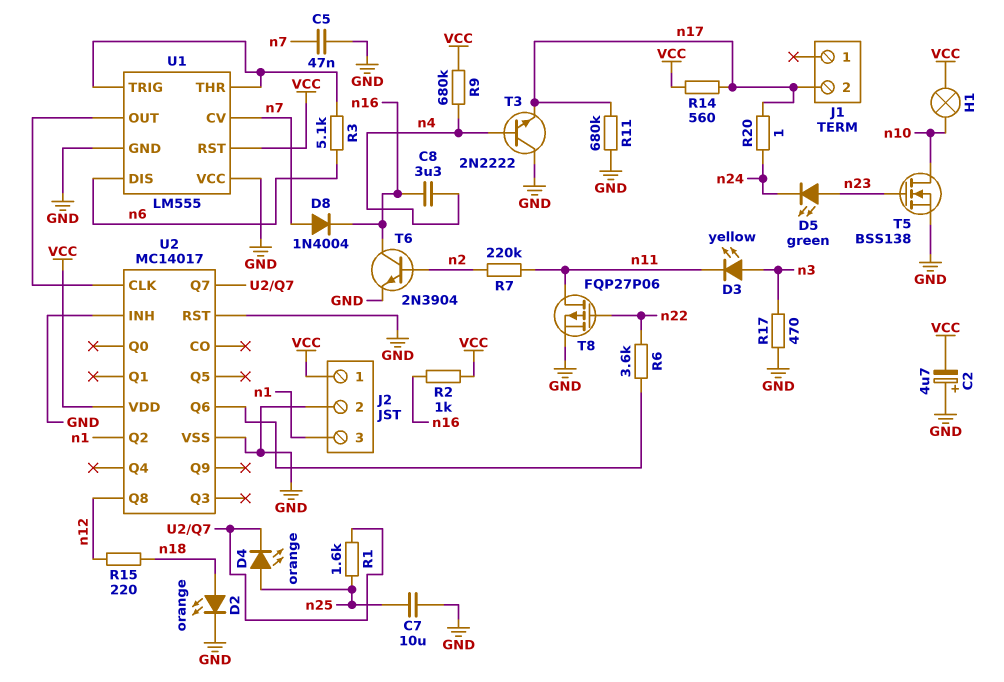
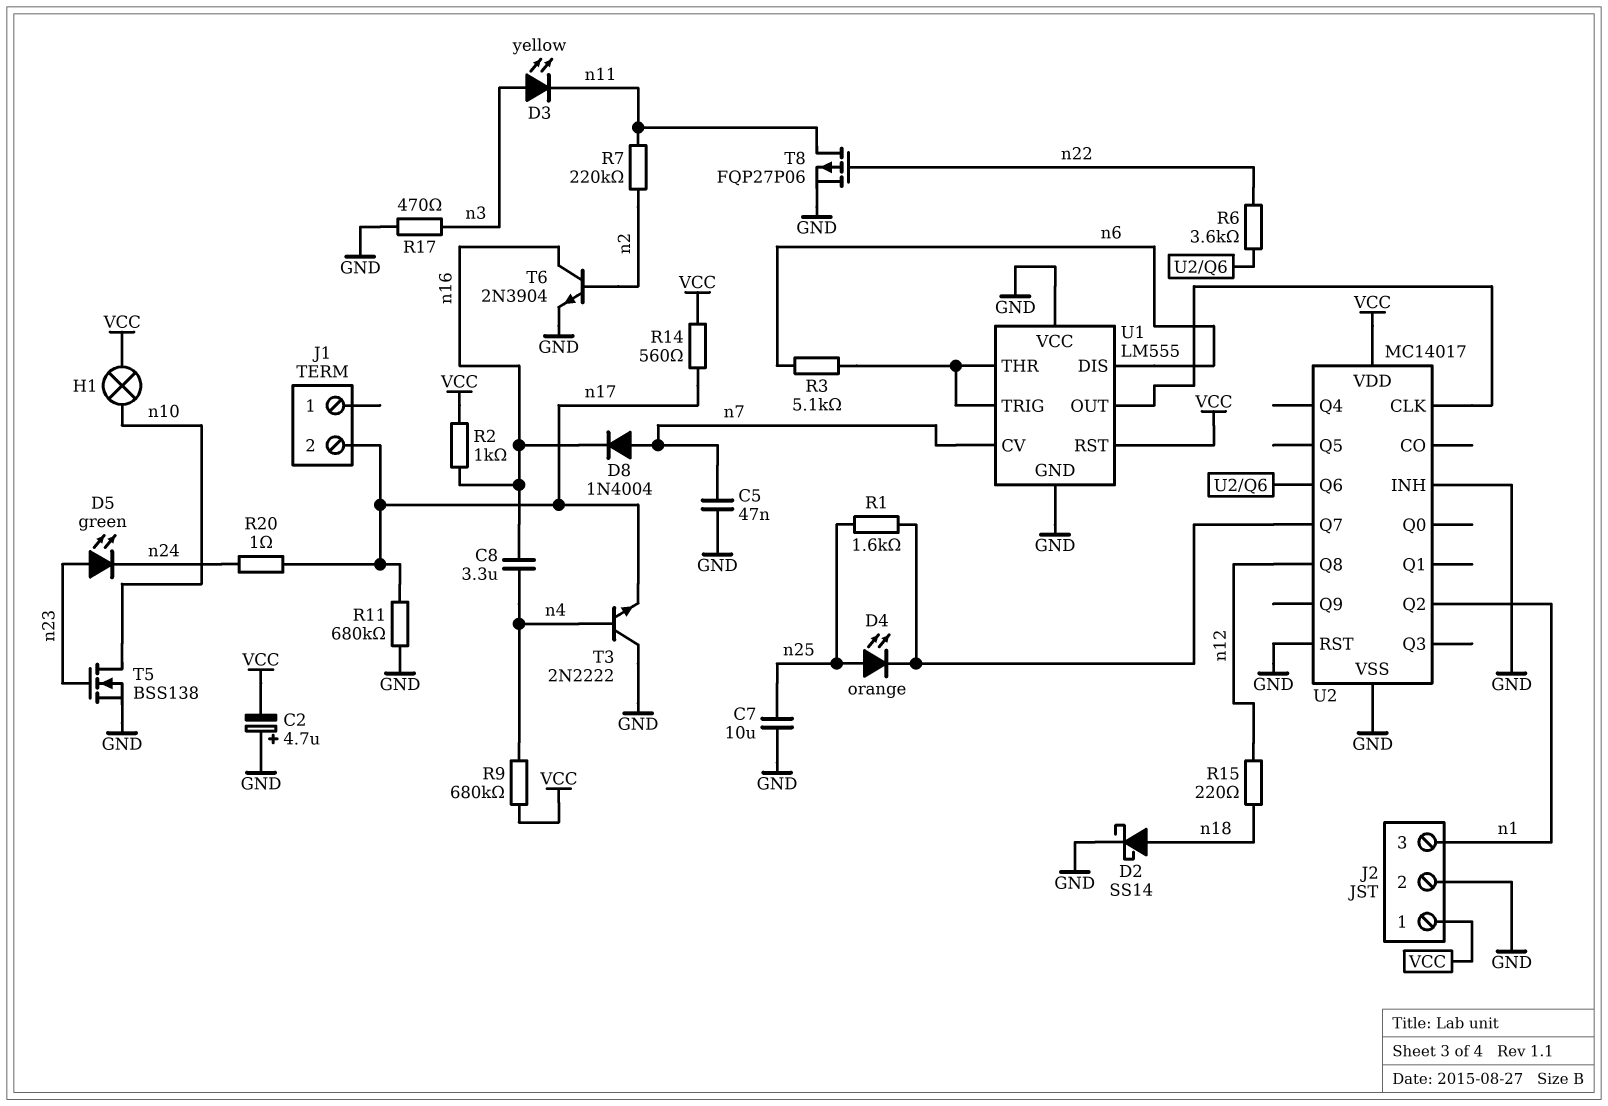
D2: LED orange (A n18, K GND) -> schottky SS14 (A n18, K GND)

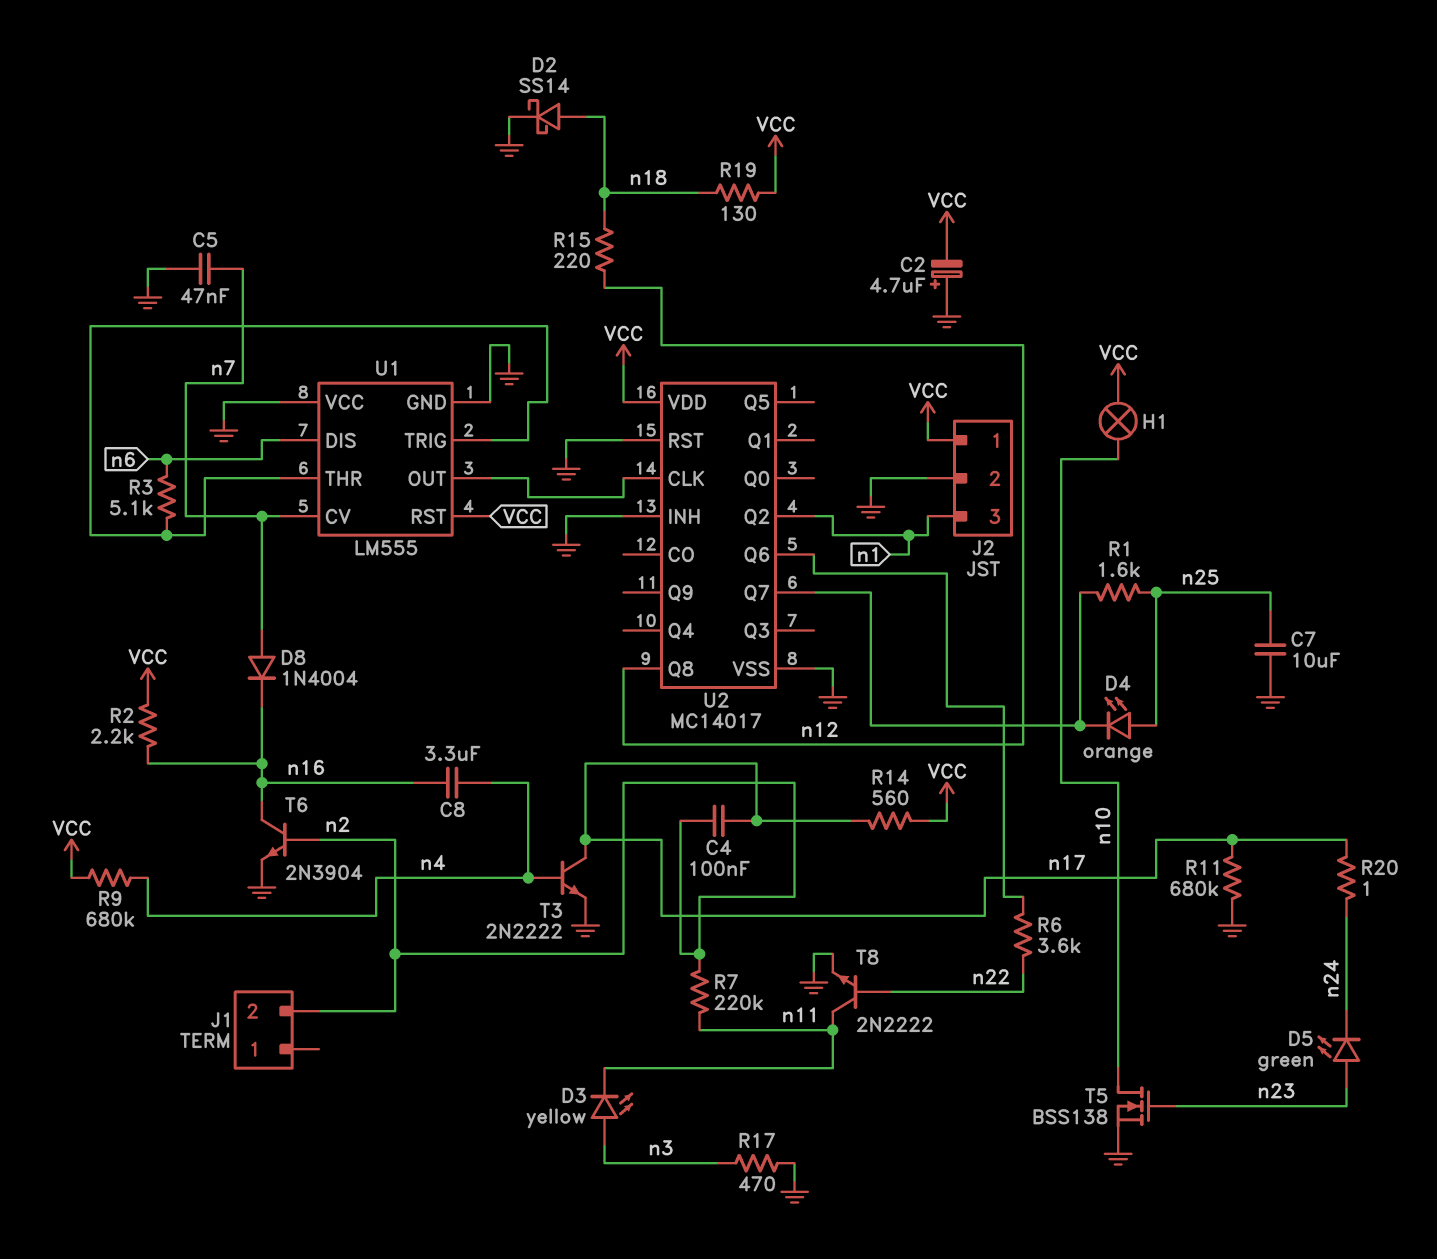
C4: none -> 100nF (n2, n17)
J1 pin 2: n17 -> n2
R2: 1k (VCC, n16) -> 2.2k (VCC, n16)
R19: none -> 130 (VCC, n18)
T3: NPN 2N2222 (B n4, C GND, E n17) -> NPN 2N2222 (B n4, C n17, E GND)
T8: PMOS FQP27P06 (G n22, D n11, S GND) -> NPN 2N2222 (B n22, C n11, E GND)

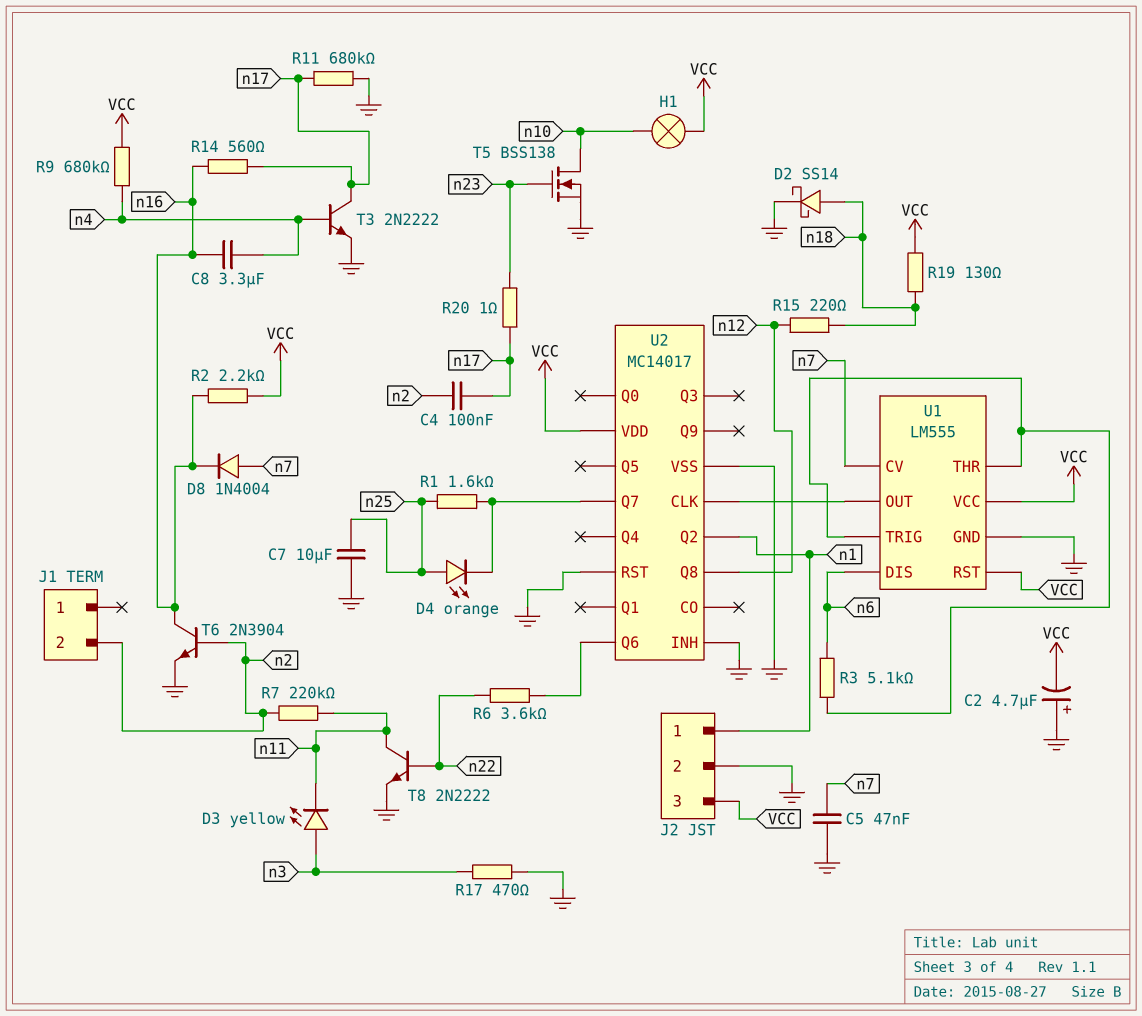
D5: LED green (A n23, K n24) -> none
J2 pin 1: VCC -> n1
J2 pin 3: n1 -> VCC
R14: 560 (VCC, n17) -> 560 (n16, n17)
R20: 1 (n17, n24) -> 1 (n17, n23)
U1 pin VCC: GND -> VCC

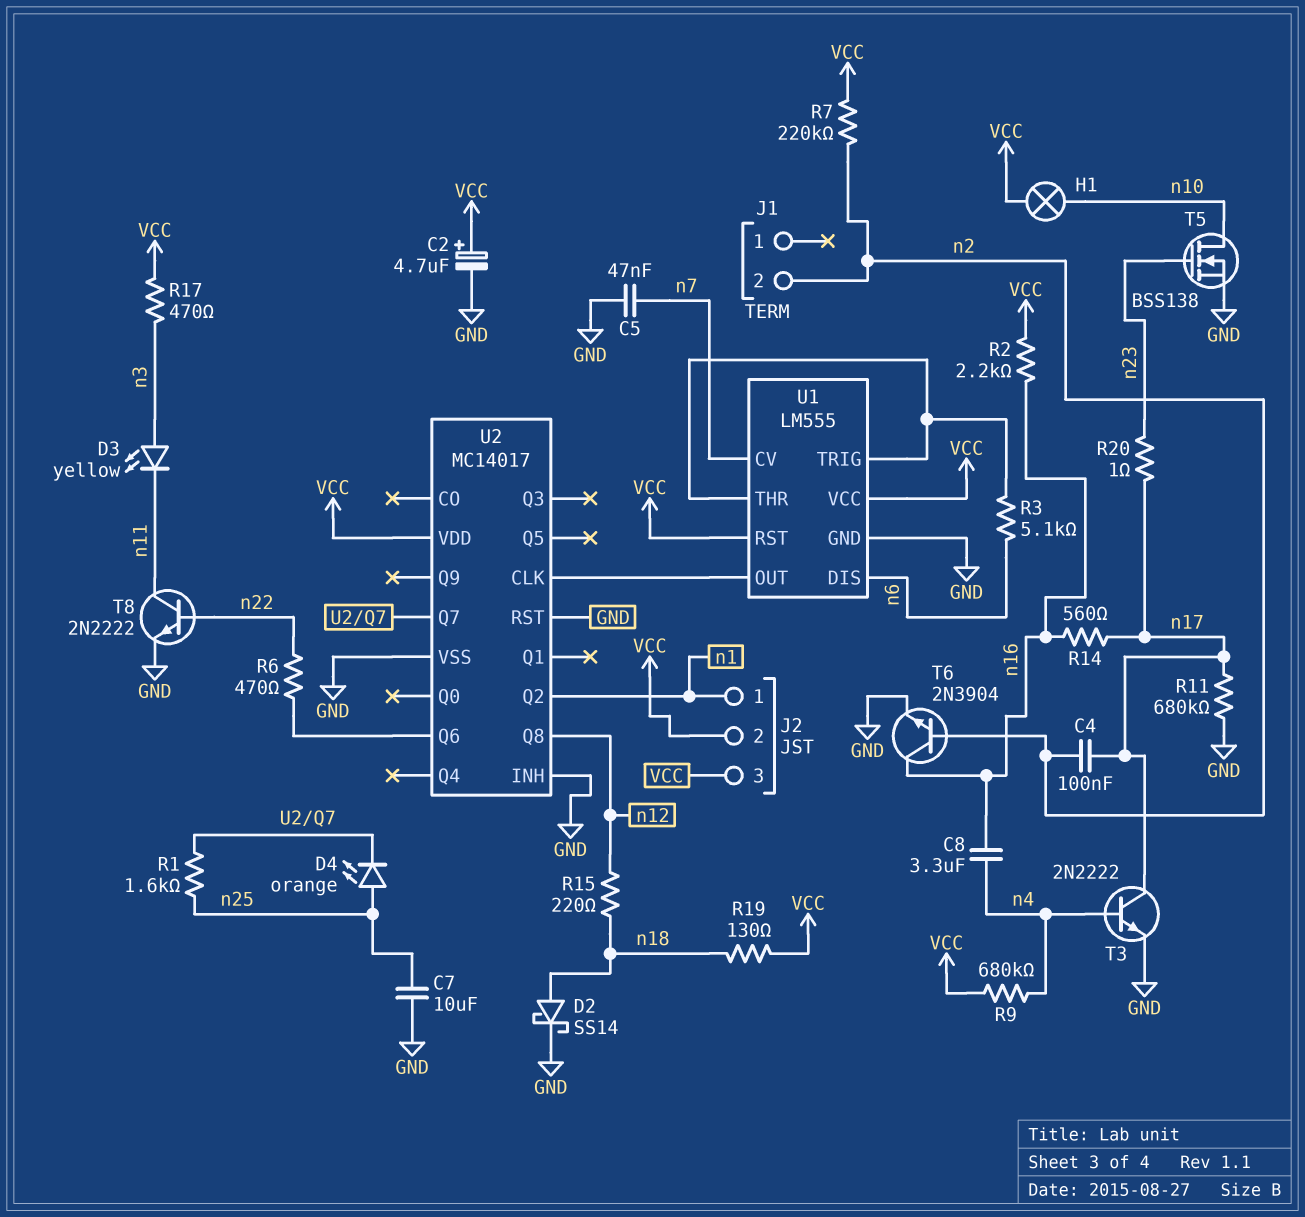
C2: 4.7uF (plus GND, minus VCC) -> 4.7uF (plus VCC, minus GND)
D8: diode 1N4004 (A n7, K n16) -> none
J2 pin 2: GND -> VCC
R6: 3.6k (U2/Q6, n22) -> 470 (U2/Q6, n22)
R7: 220k (n2, n11) -> 220k (VCC, n2)
R17: 470 (GND, n3) -> 470 (VCC, n3)

